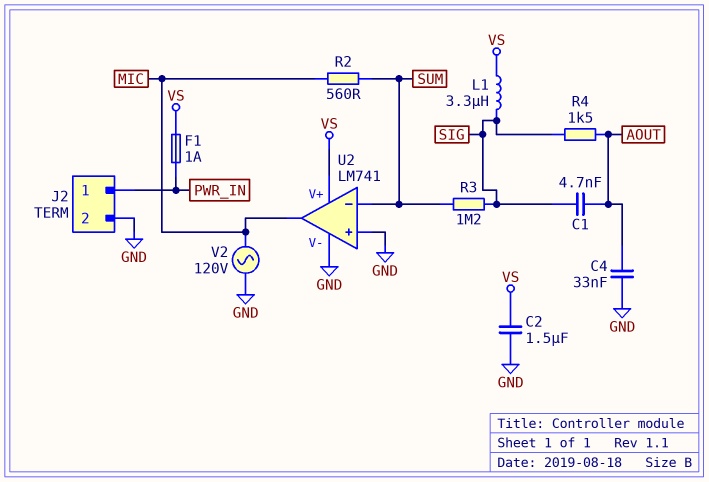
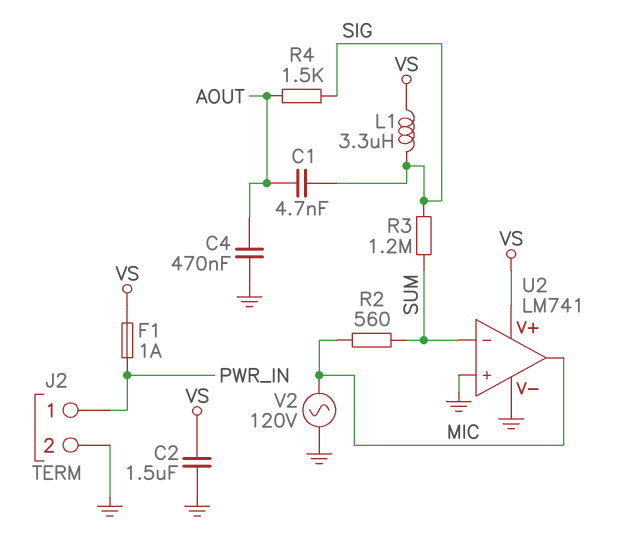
C4: 33nF (AOUT, GND) -> 470nF (AOUT, GND)

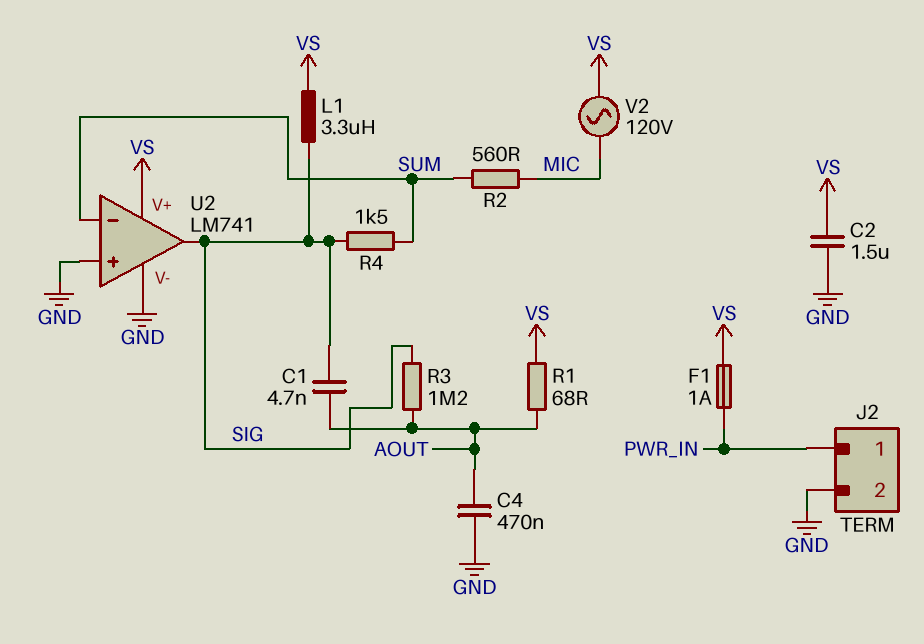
R1: none -> 68 (AOUT, VS)
R3: 1.2M (SIG, SUM) -> 1.2M (AOUT, SIG)
R4: 1.5k (AOUT, SIG) -> 1.5k (SIG, SUM)
U2 pin out: MIC -> SIG
V2: AC 120V (GND, MIC) -> AC 120V (MIC, VS)

